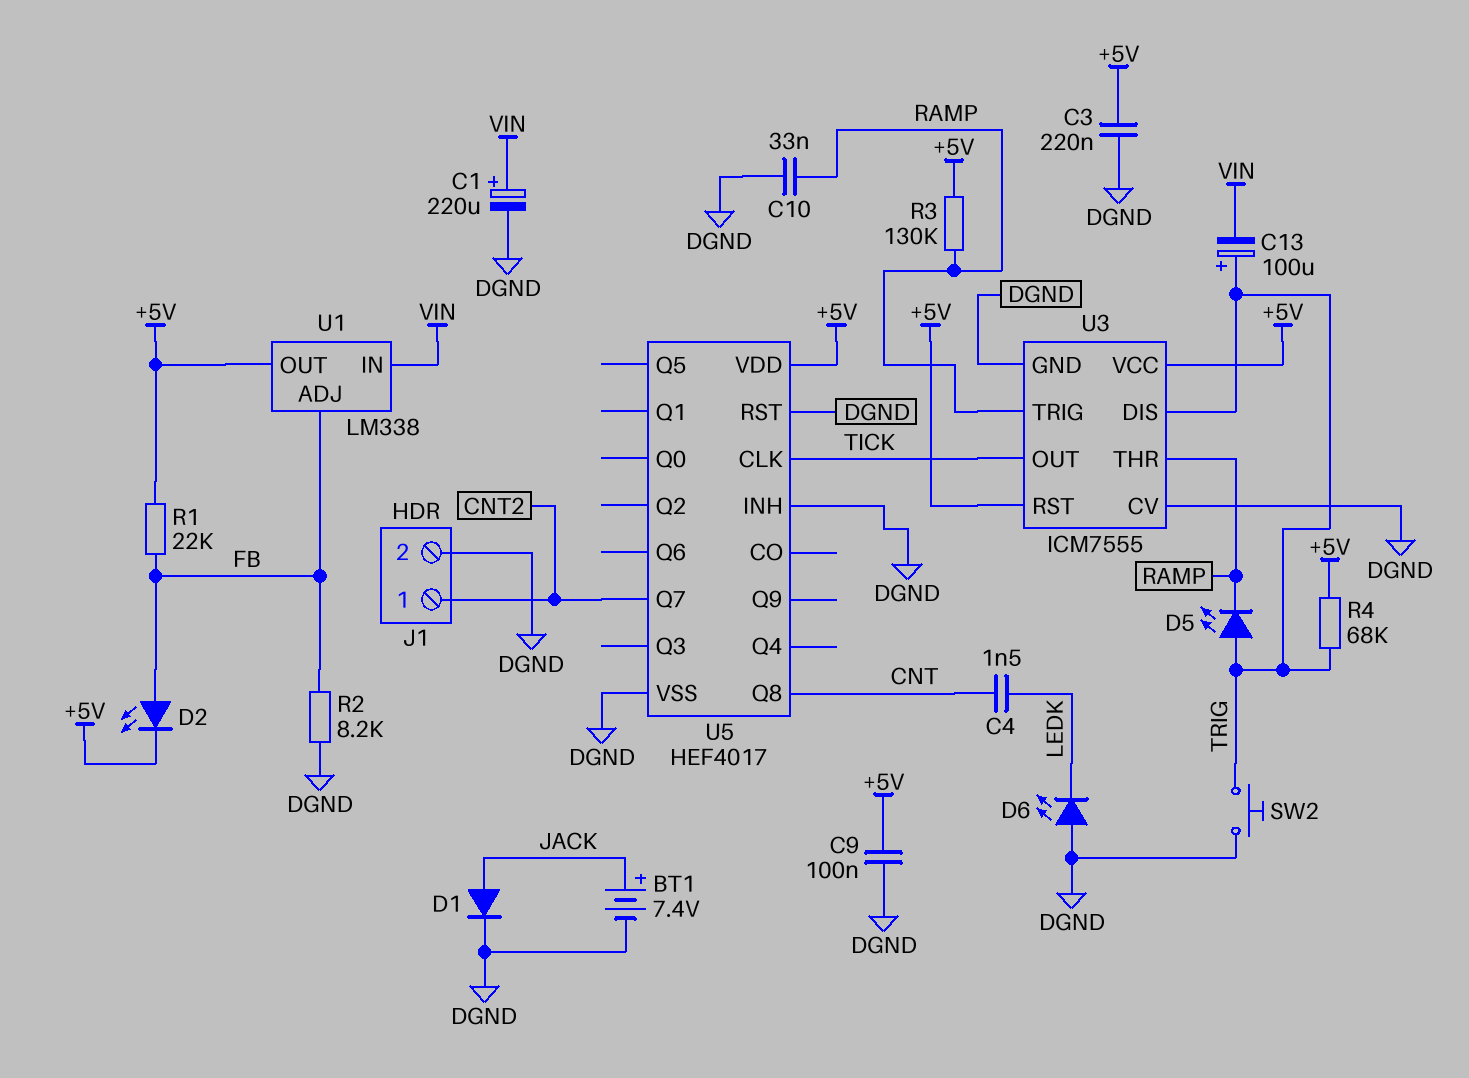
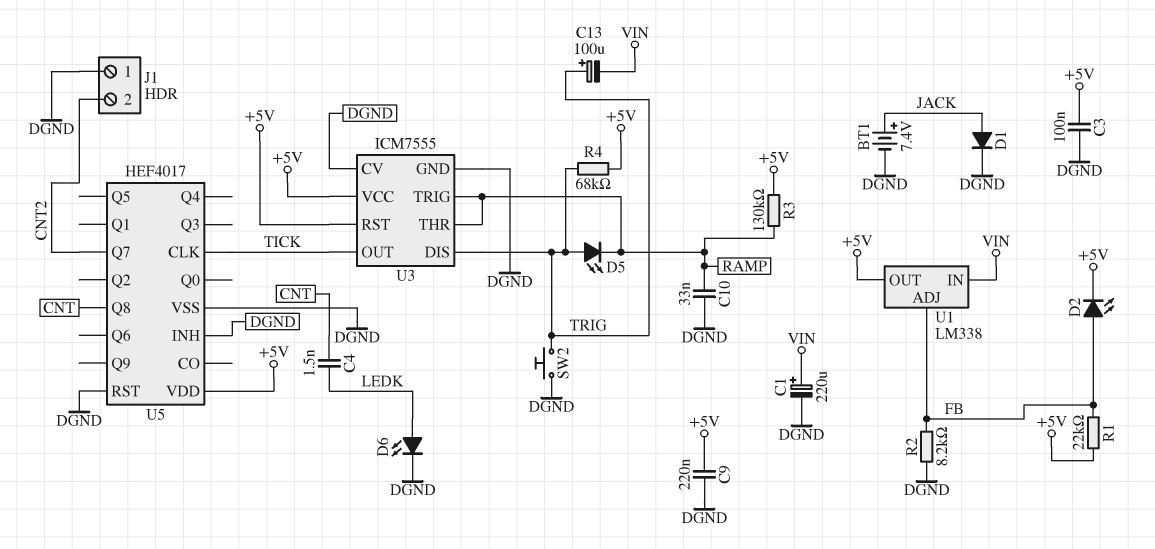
C3: 220nF (+5V, DGND) -> 100nF (+5V, DGND)
C9: 100nF (+5V, DGND) -> 220nF (+5V, DGND)
D6: LED (A DGND, K LEDK) -> LED (A LEDK, K DGND)
J1 pin 1: CNT2 -> DGND
J1 pin 2: DGND -> CNT2

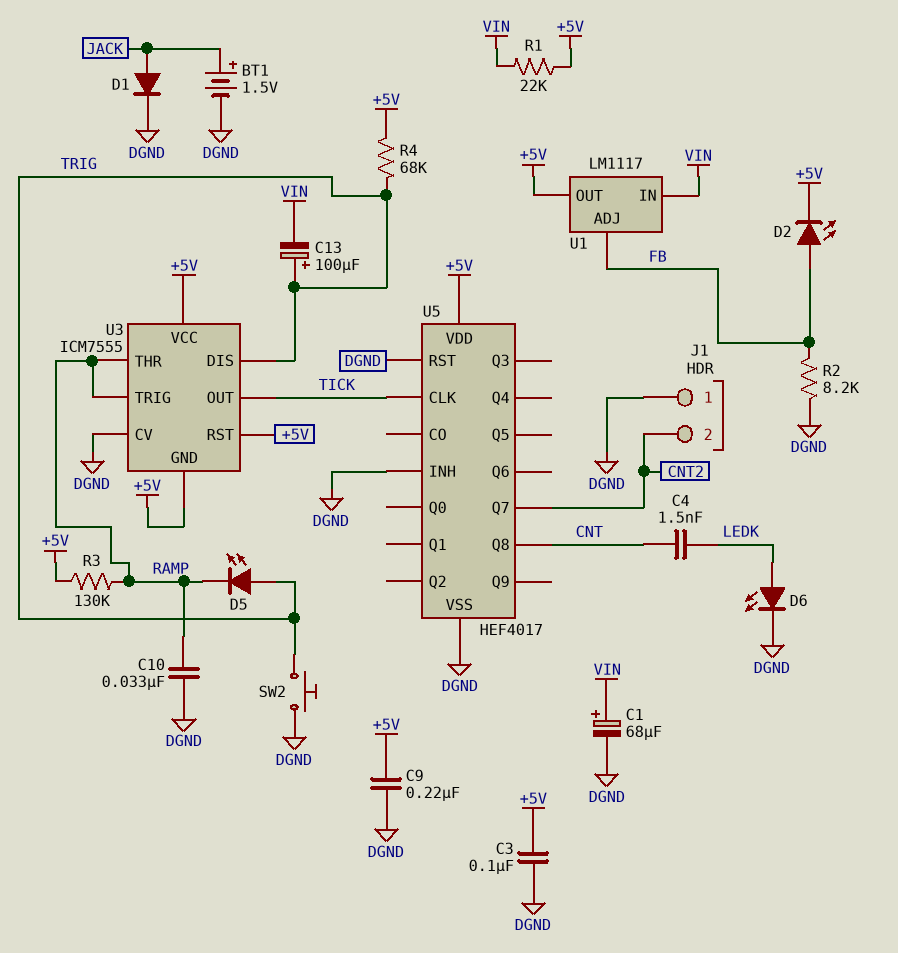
BT1: 7.4V (plus JACK, minus DGND) -> 1.5V (plus JACK, minus DGND)
C1: 220uF (plus VIN, minus DGND) -> 68uF (plus VIN, minus DGND)
R1: 22k (+5V, FB) -> 22k (+5V, VIN)
U1: LM338 -> LM1117
U3 pin GND: DGND -> +5V

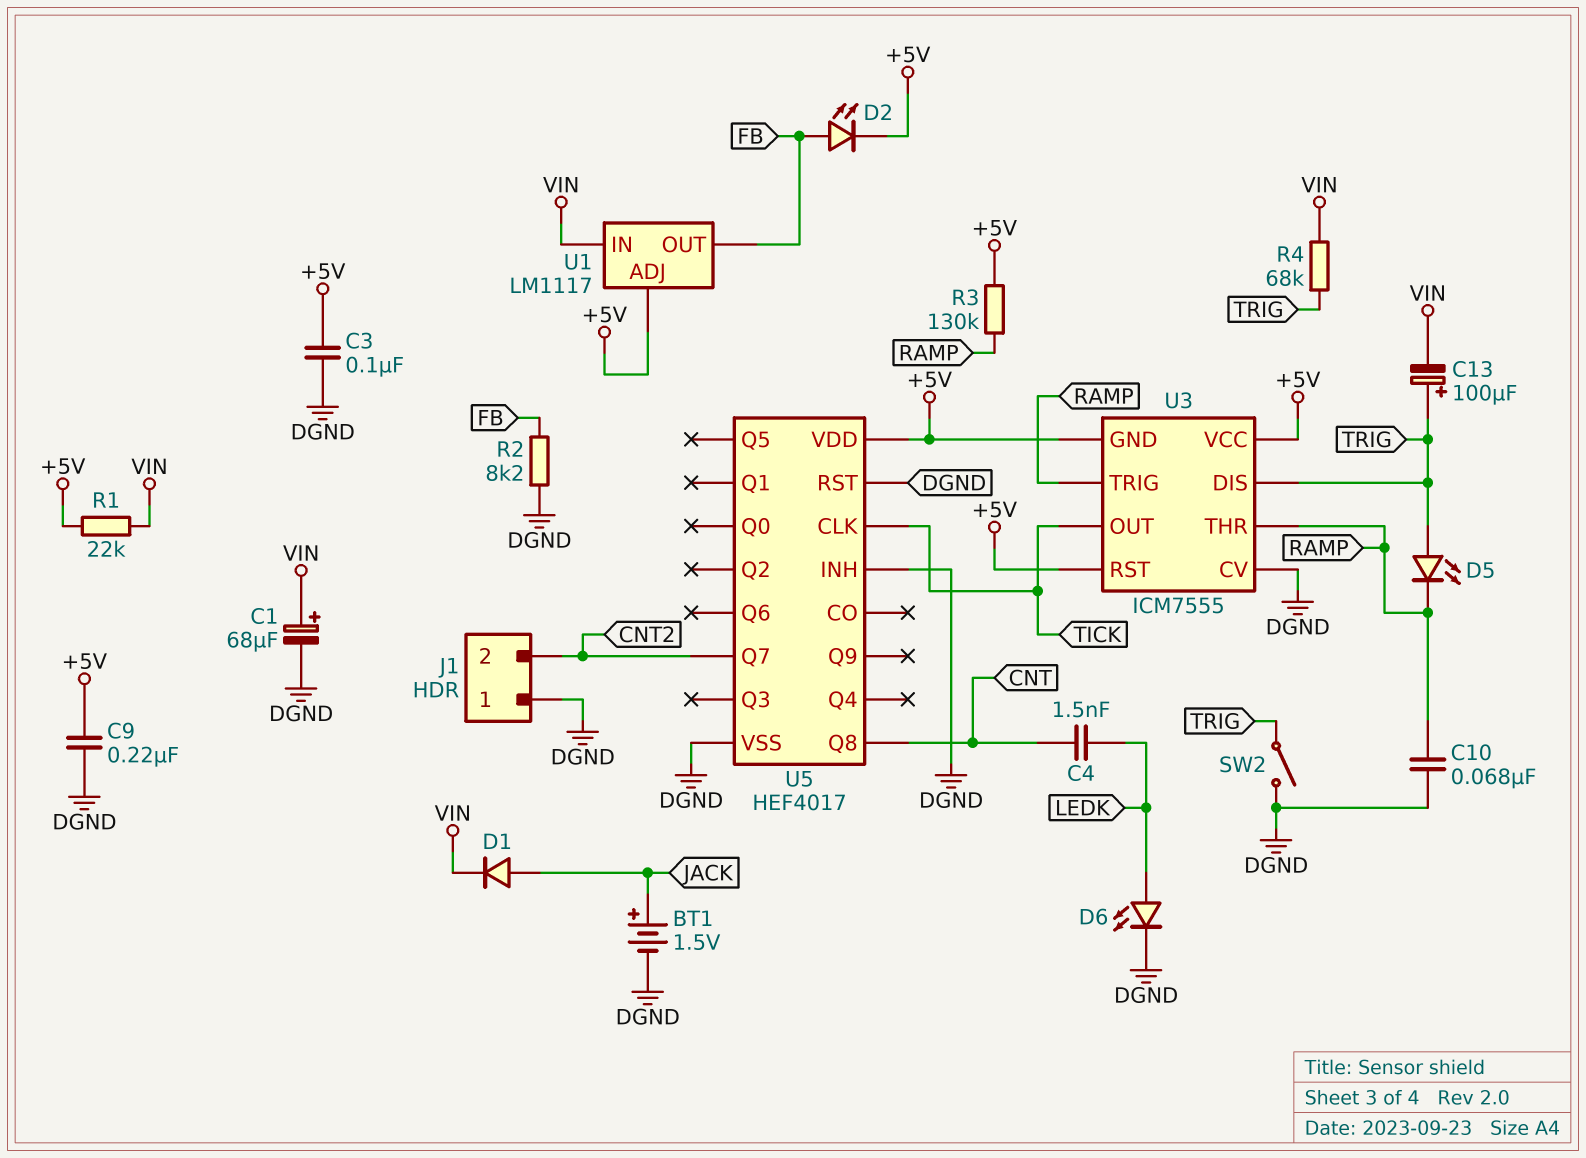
C10: 33nF (DGND, RAMP) -> 68nF (DGND, RAMP)
D1: diode (A JACK, K DGND) -> diode (A JACK, K VIN)
R4: 68k (+5V, TRIG) -> 68k (TRIG, VIN)
SW2: button (DGND, TRIG) -> switch (DGND, TRIG)
U1 pin ADJ: FB -> +5V
U1 pin OUT: +5V -> FB

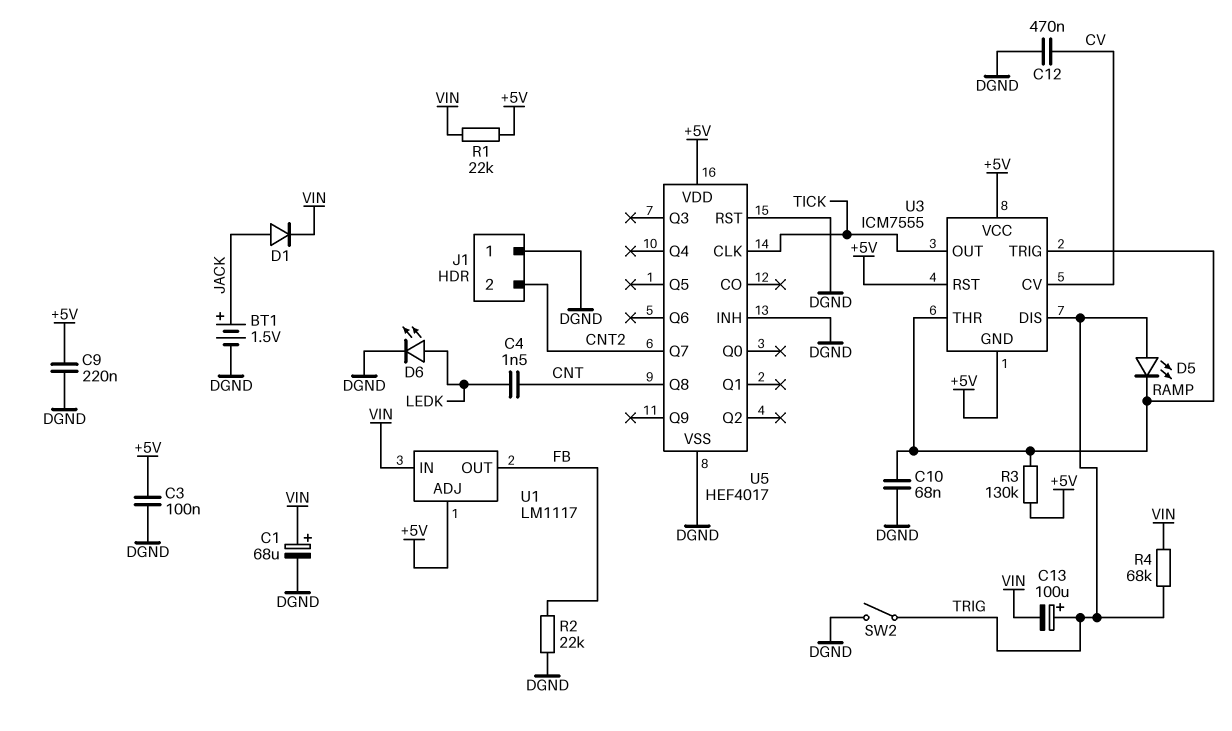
C12: none -> 470nF (CV, DGND)
D2: LED (A FB, K +5V) -> none
R2: 8.2k (DGND, FB) -> 22k (DGND, FB)
U3 pin CV: DGND -> CV

